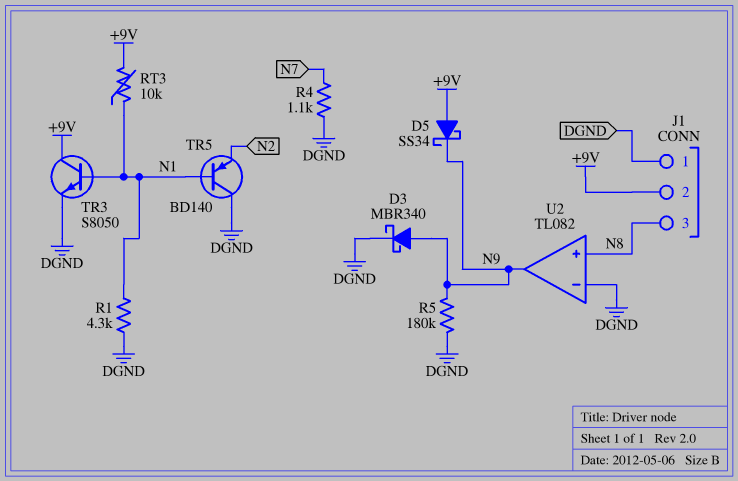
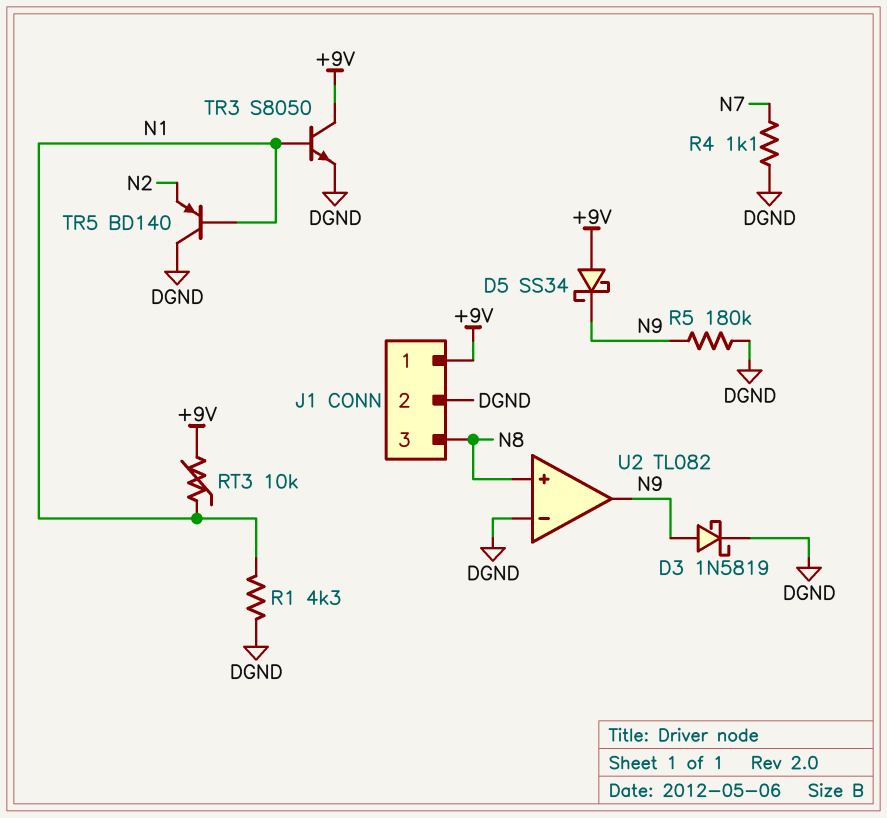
D3: schottky MBR340 (A N9, K DGND) -> schottky 1N5819 (A N9, K DGND)
J1 pin 1: DGND -> +9V
J1 pin 2: +9V -> DGND

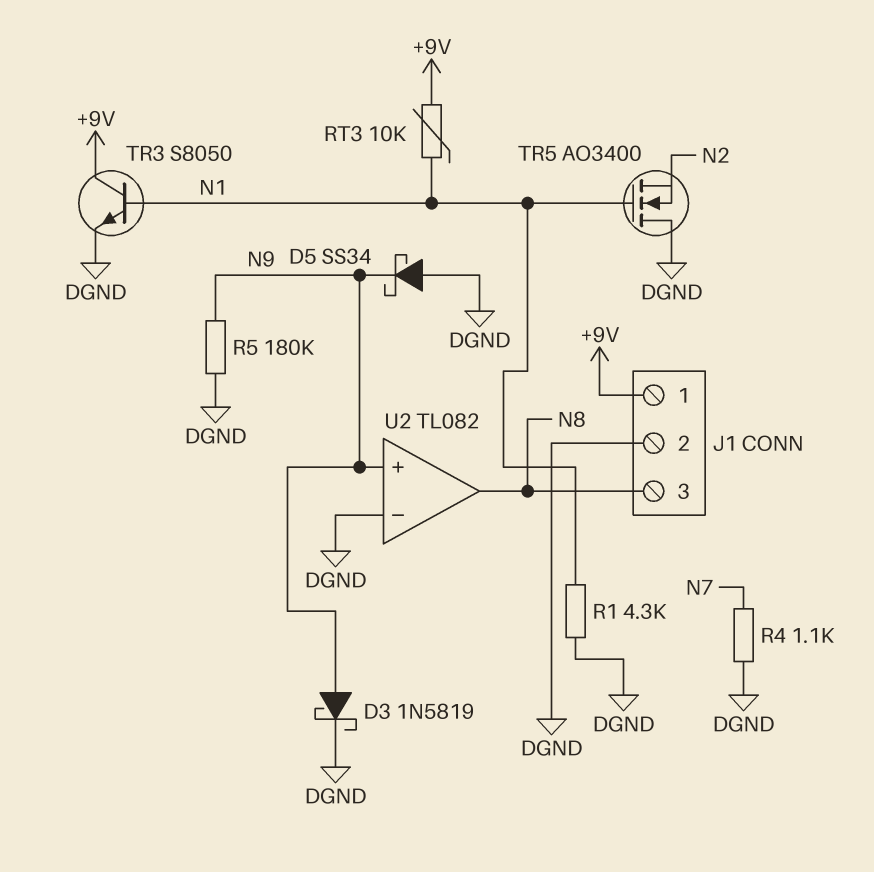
D5: schottky SS34 (A +9V, K N9) -> schottky SS34 (A DGND, K N9)
TR5: PNP BD140 (B N1, C DGND, E N2) -> NMOS AO3400 (G N1, D DGND, S N2)
U2 pin in+: N8 -> N9
U2 pin out: N9 -> N8

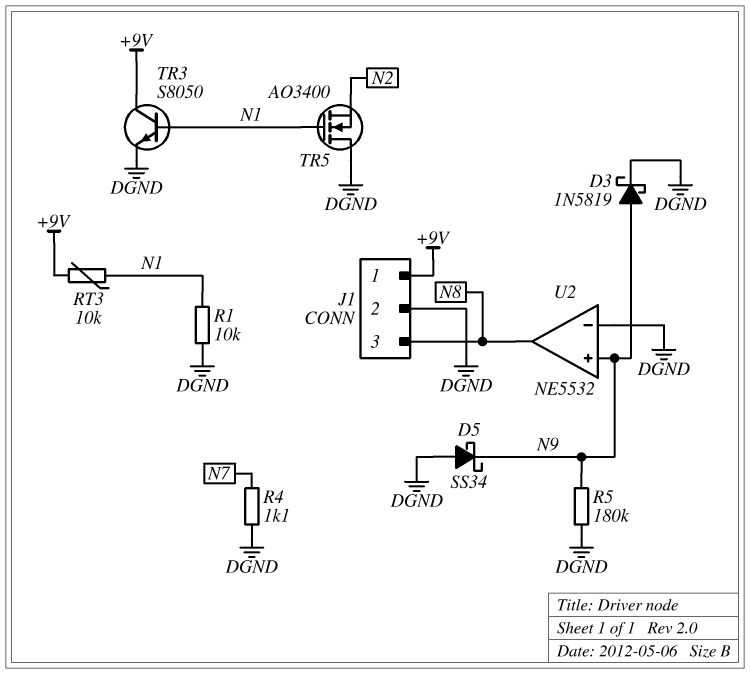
R1: 4.3k (DGND, N1) -> 10k (DGND, N1)
U2: TL082 -> NE5532

